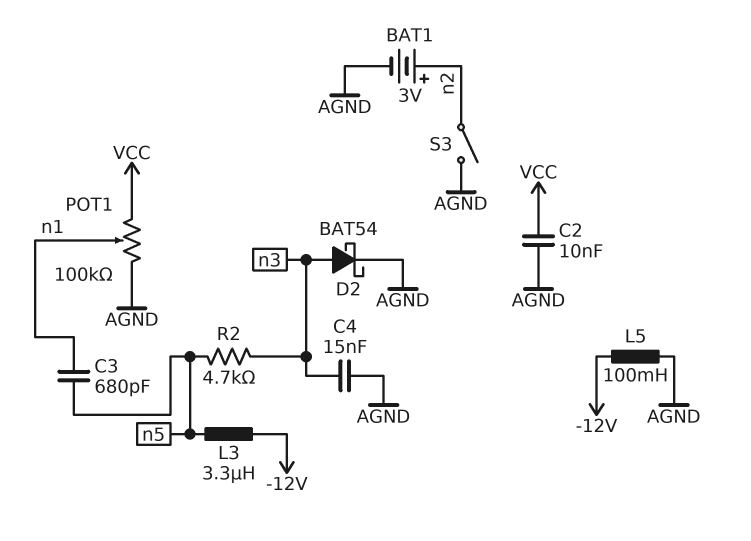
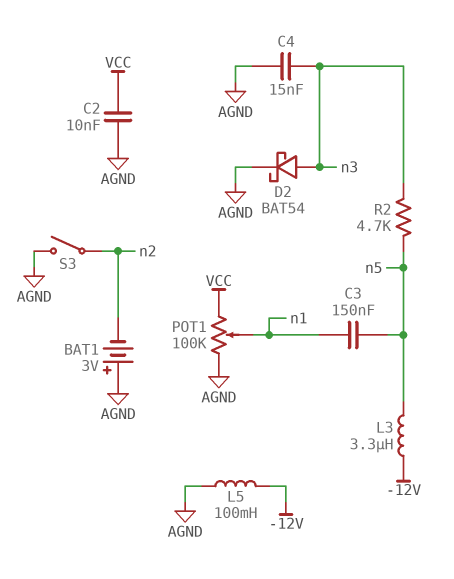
BAT1: 3V (plus n2, minus AGND) -> 3V (plus AGND, minus n2)
C3: 680pF (n1, n5) -> 150nF (n1, n5)

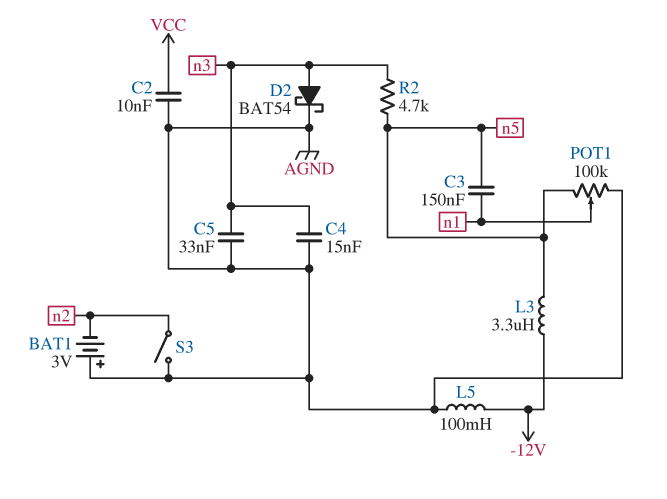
C5: none -> 33nF (AGND, n3)
POT1: 100k (AGND, VCC, wiper n1) -> 100k (AGND, n5, wiper n1)

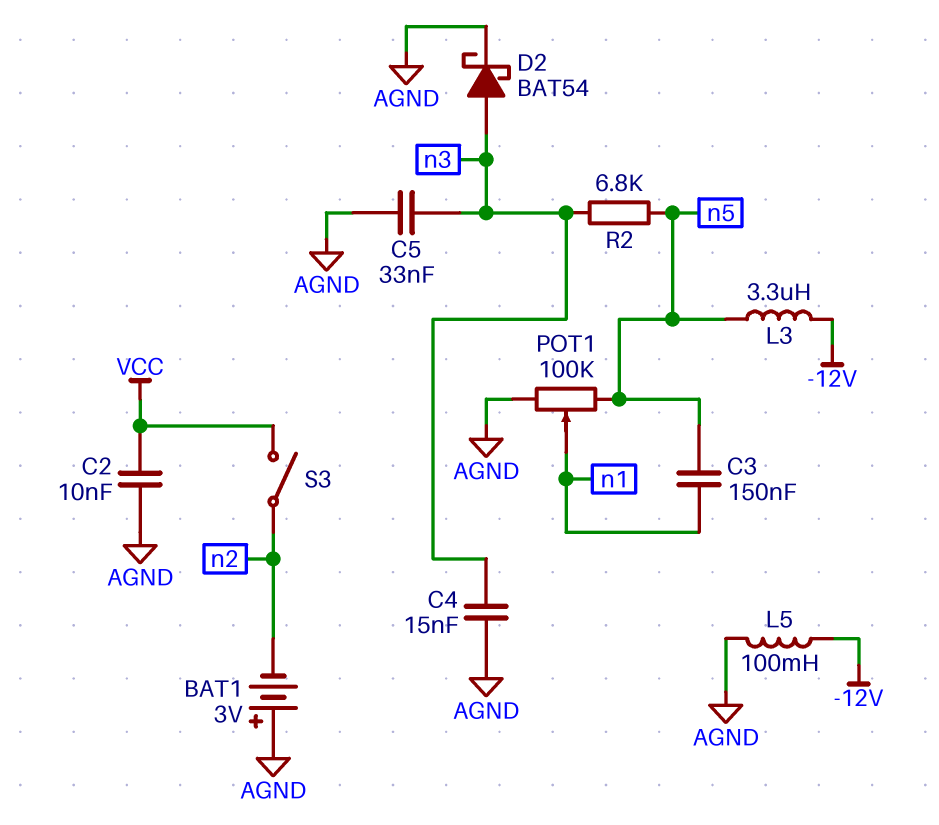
R2: 4.7k (n3, n5) -> 6.8k (n3, n5)
S3: switch (AGND, n2) -> switch (VCC, n2)

